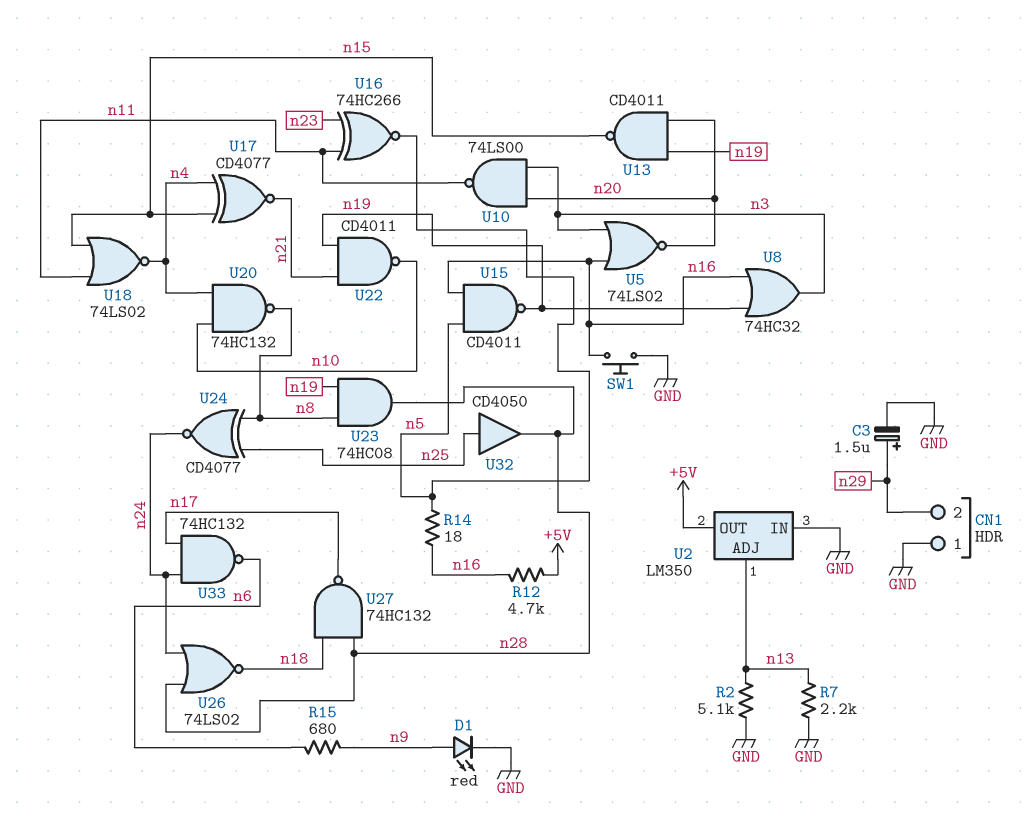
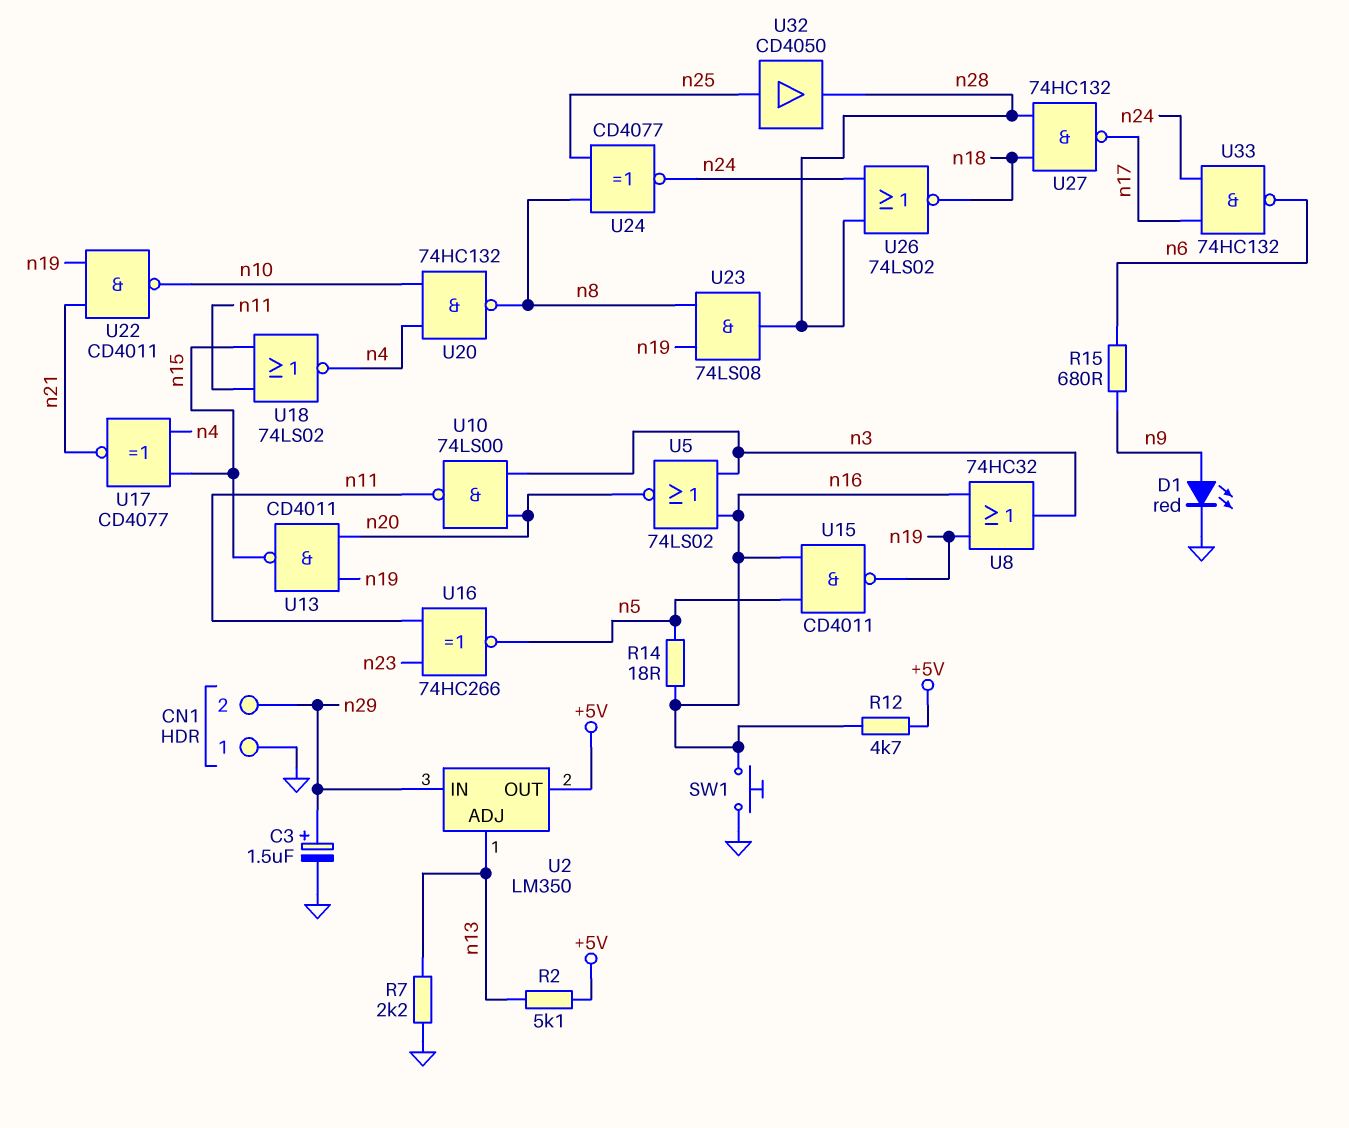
R2: 5.1k (GND, n13) -> 5.1k (+5V, n13)
U2 pin IN: GND -> n29
U23: AND 74HC08 (in n8, in n19, out n28) -> AND 74LS08 (in n8, in n19, out n28)

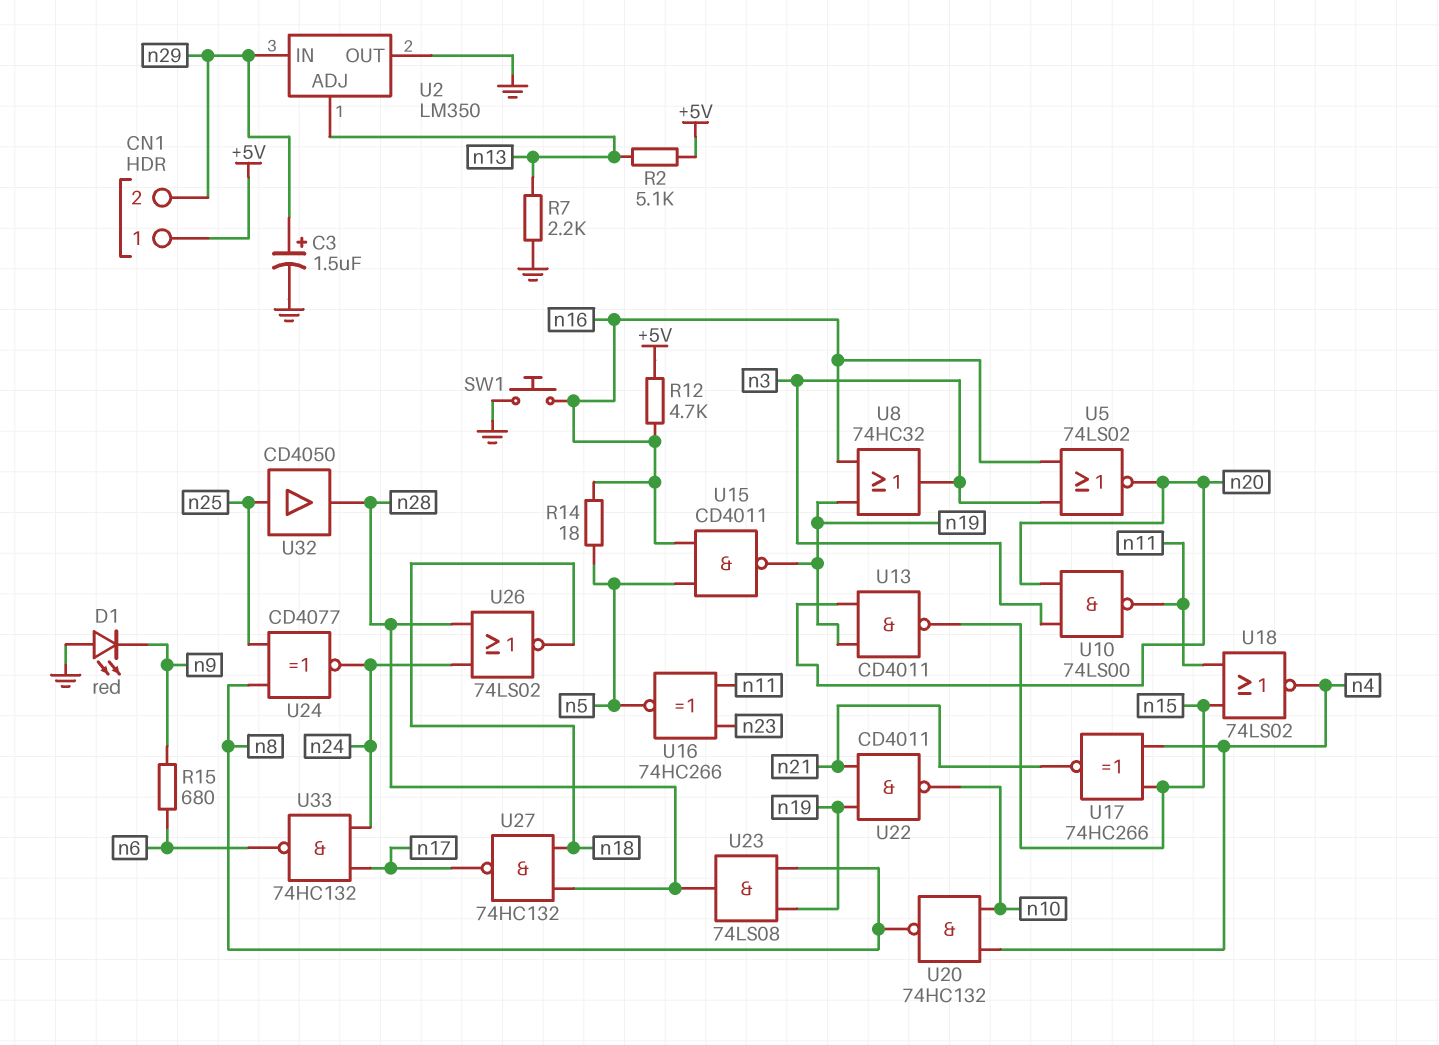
CN1 pin 1: GND -> +5V
D1: LED red (A n9, K GND) -> LED red (A GND, K n9)
U2 pin OUT: +5V -> GND
U17: XNOR CD4077 (in n4, in n15, out n21) -> XNOR 74HC266 (in n4, in n15, out n21)

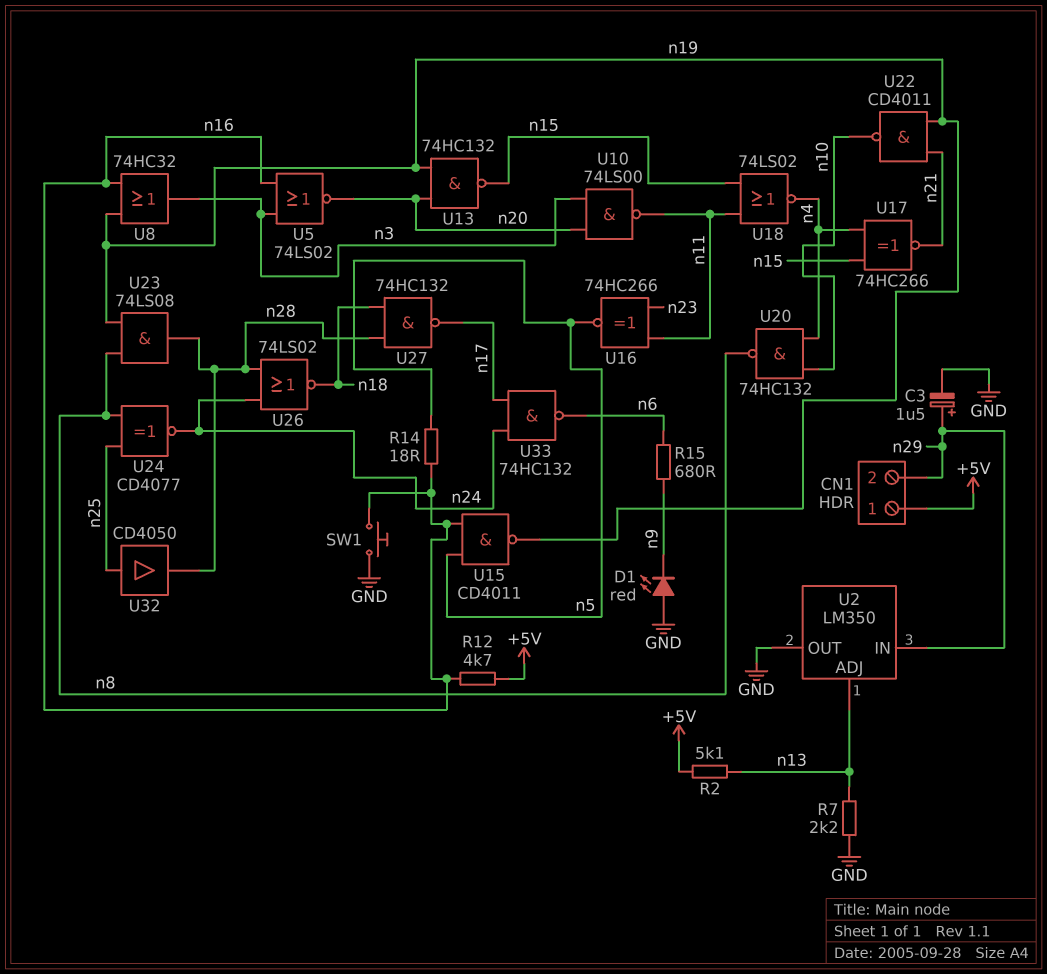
U13: NAND CD4011 (in n19, in n20, out n15) -> NAND 74HC132 (in n19, in n20, out n15)

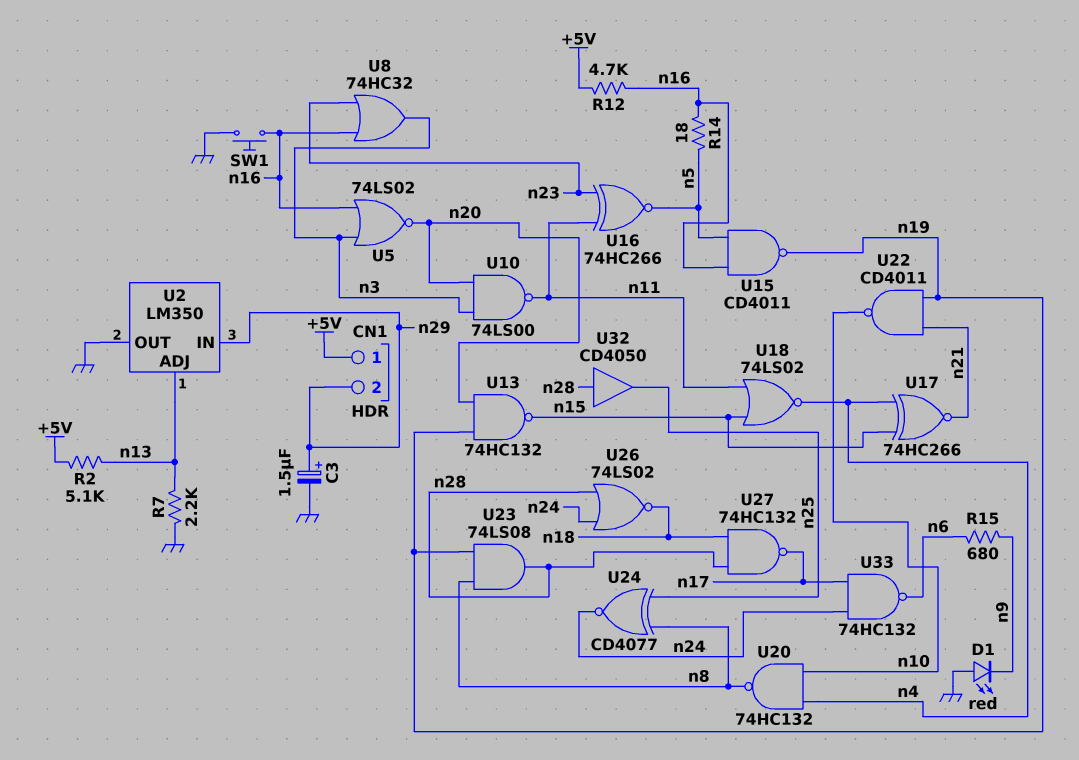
U8: OR 74HC32 (in n16, in n19, out n3) -> OR 74HC32 (in n16, in n23, out n3)
U32: buffer CD4050 (in n25, out n28) -> buffer CD4050 (in n28, out n25)

